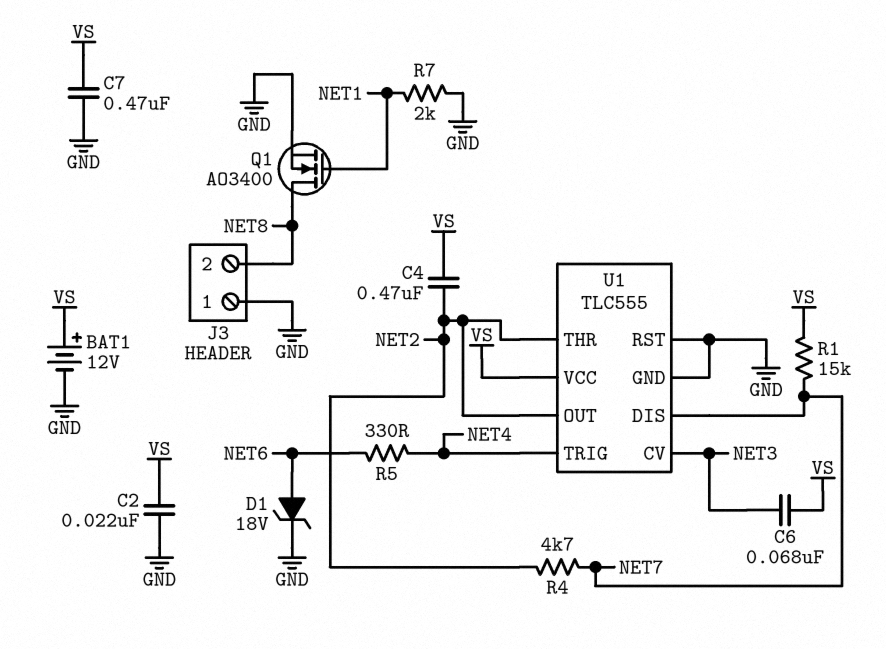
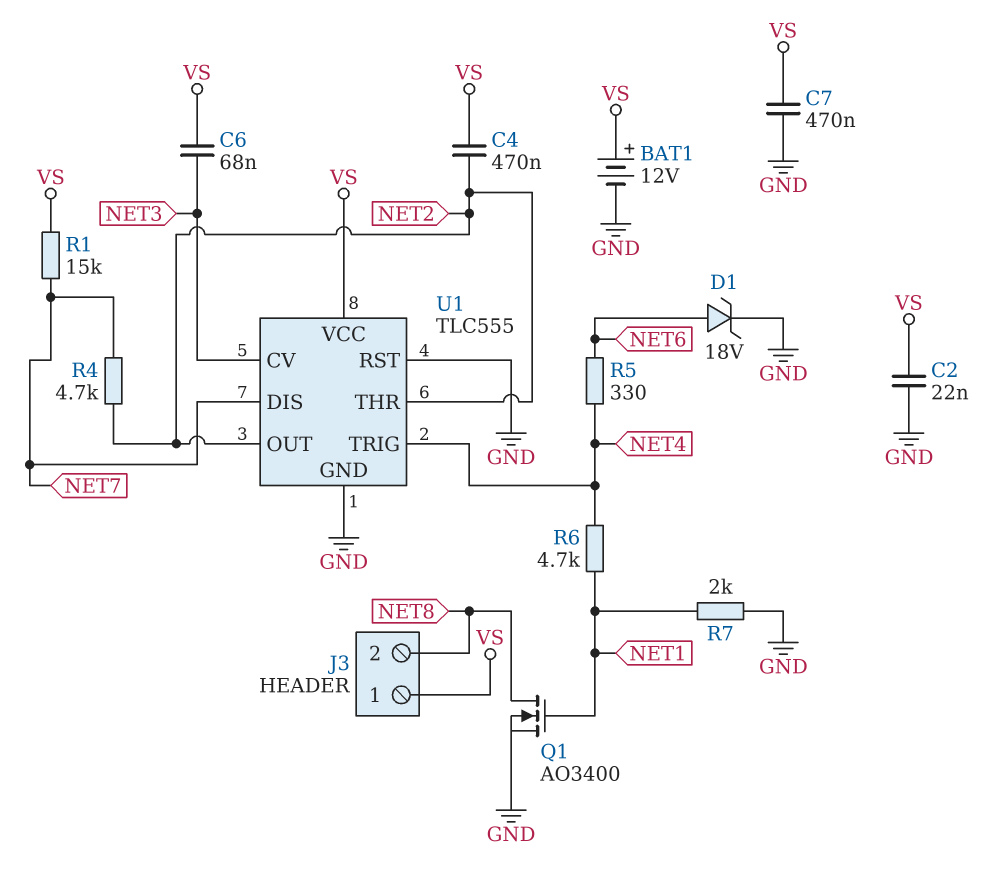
J3 pin 1: GND -> VS
R6: none -> 4.7k (NET1, NET4)

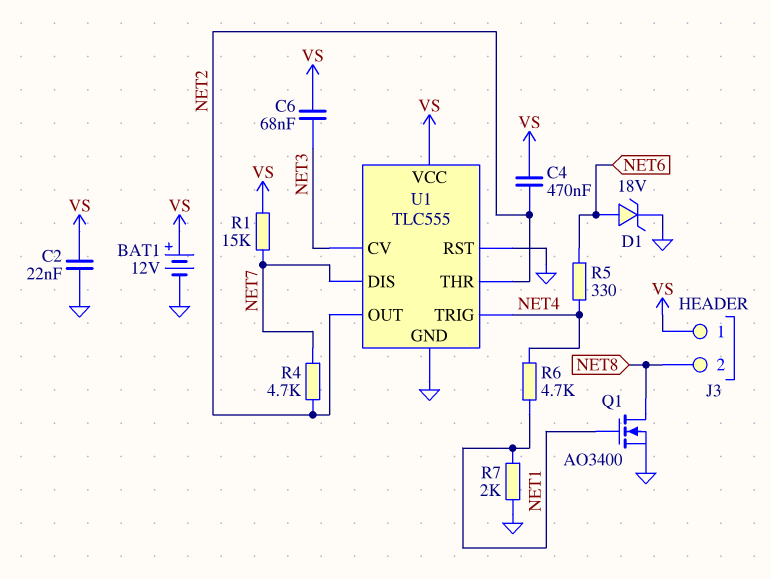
C7: 470nF (GND, VS) -> none

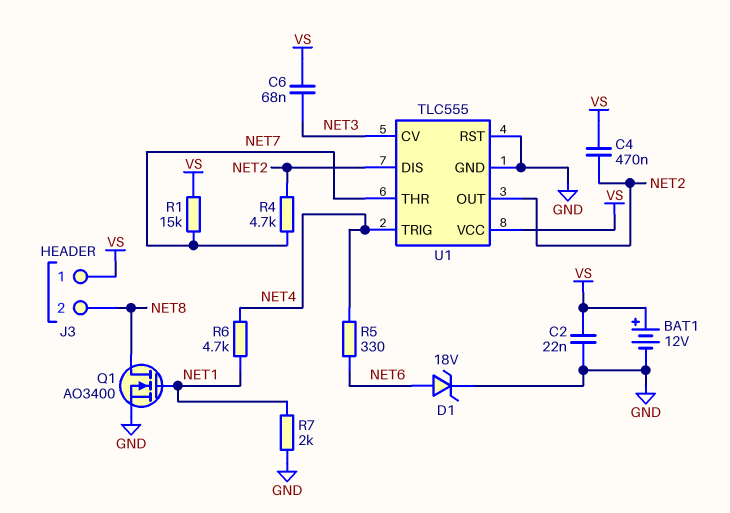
U1 pin DIS: NET7 -> NET2
U1 pin THR: NET2 -> NET7

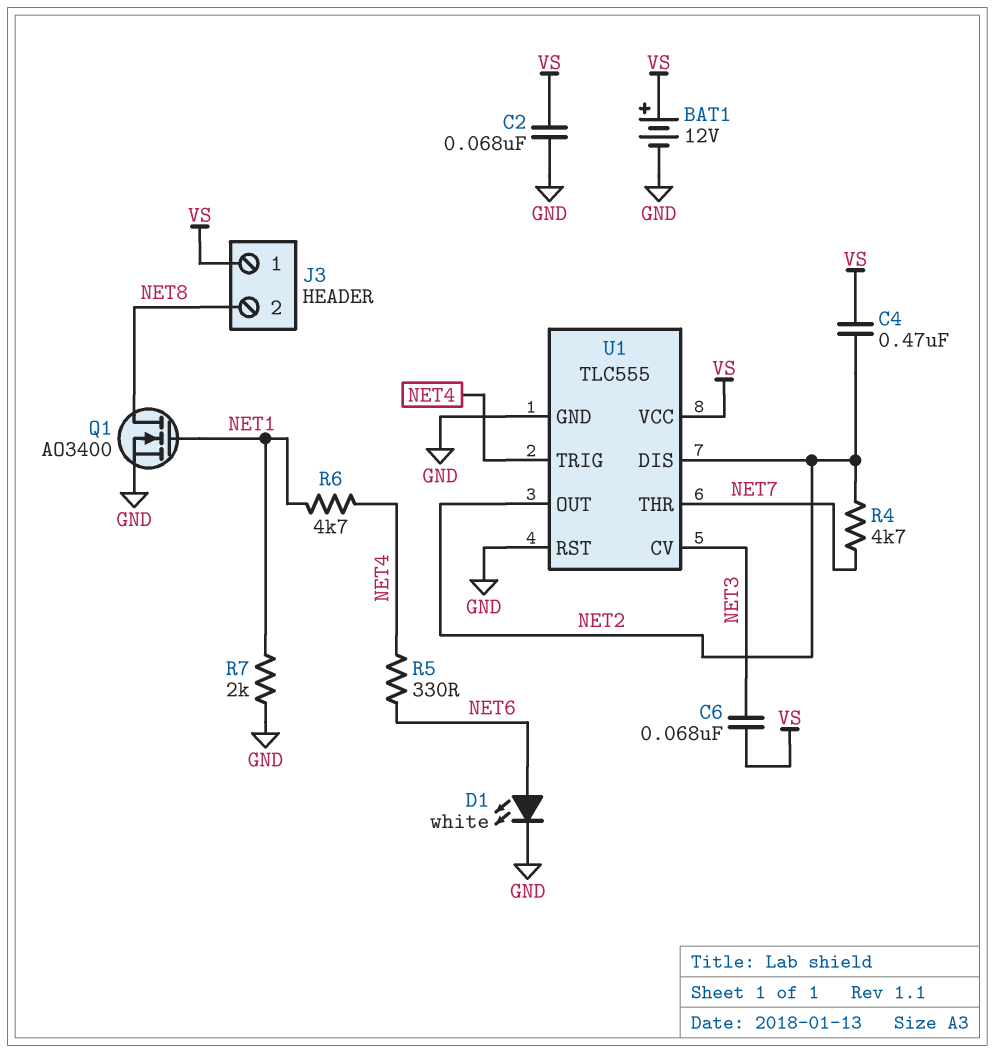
C2: 22nF (GND, VS) -> 68nF (GND, VS)
D1: zener 18V (A NET6, K GND) -> LED white (A NET6, K GND)
R1: 15k (NET7, VS) -> none

